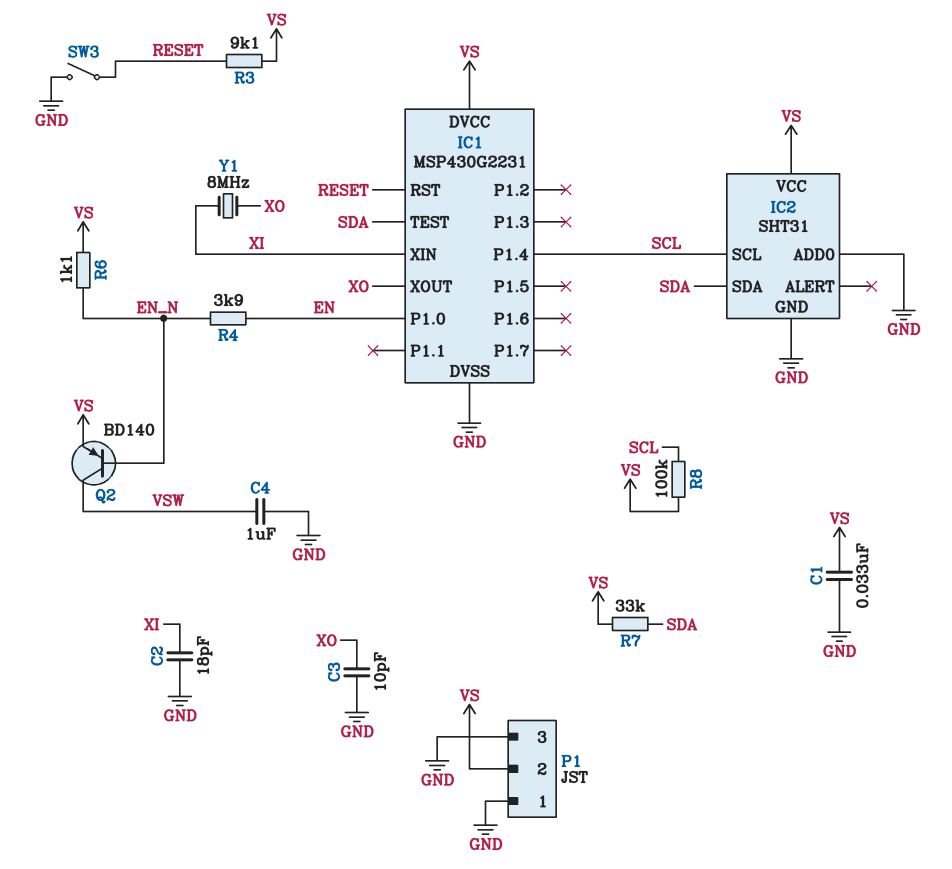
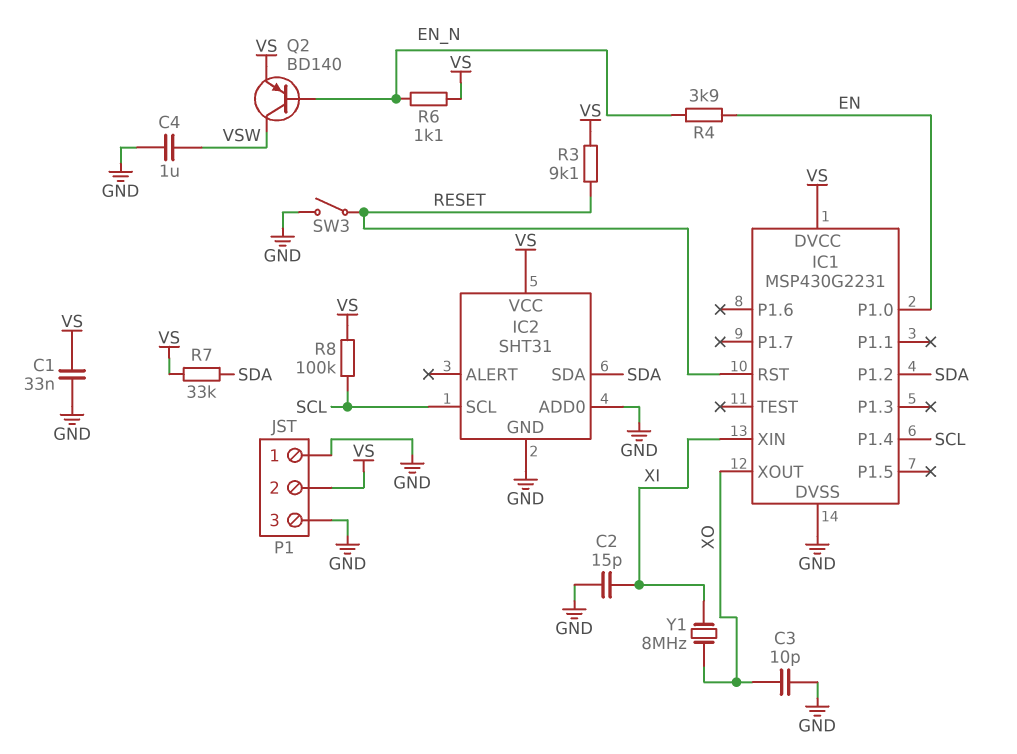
C2: 18pF (GND, XI) -> 15pF (GND, XI)
IC1 pin P1.2: none -> SDA
IC1 pin TEST: SDA -> none

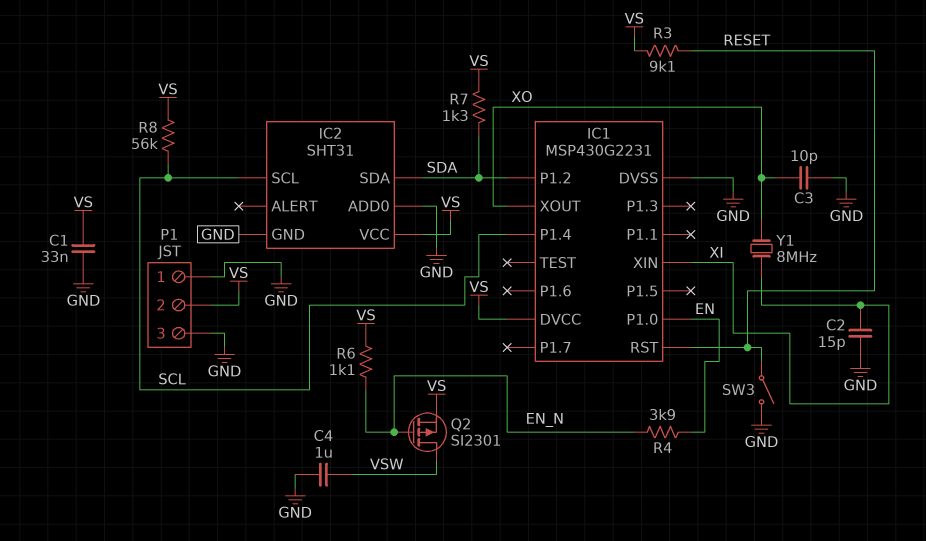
Q2: PNP BD140 (B EN_N, C VSW, E VS) -> PMOS SI2301 (G EN_N, D VSW, S VS)
R7: 33k (SDA, VS) -> 1.3k (SDA, VS)
R8: 100k (SCL, VS) -> 56k (SCL, VS)

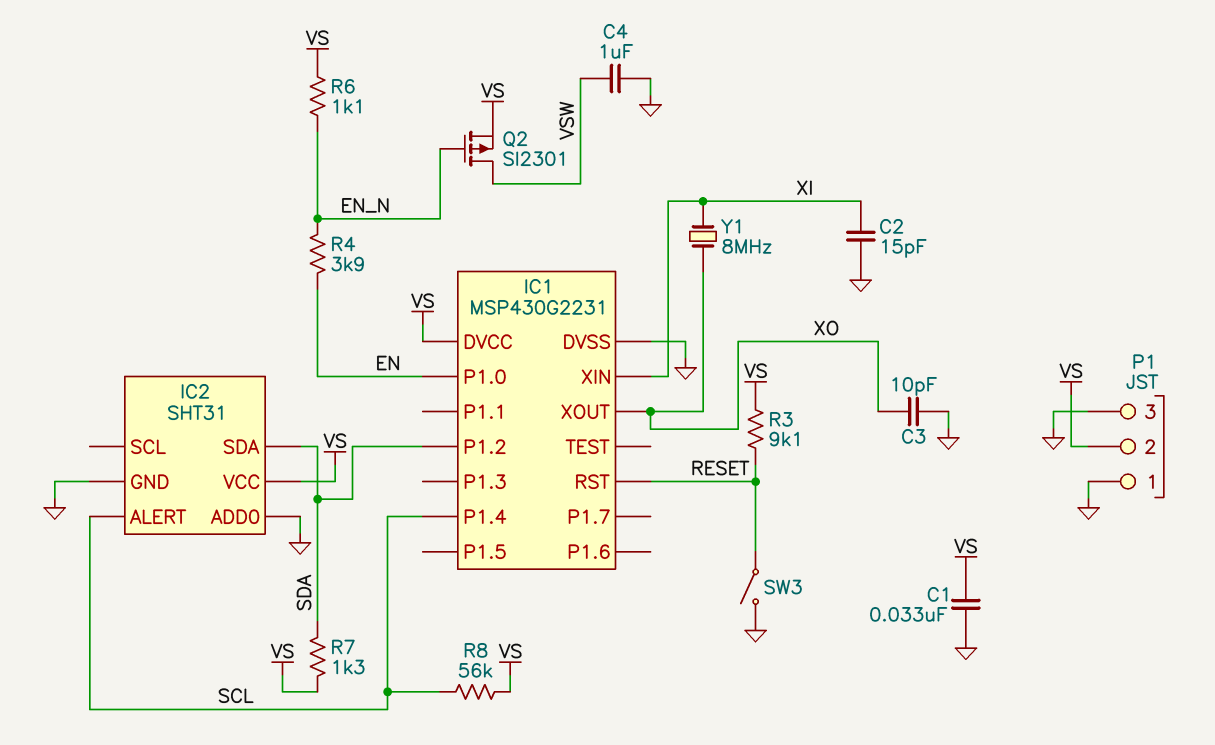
IC2 pin ALERT: none -> SCL
IC2 pin SCL: SCL -> none

